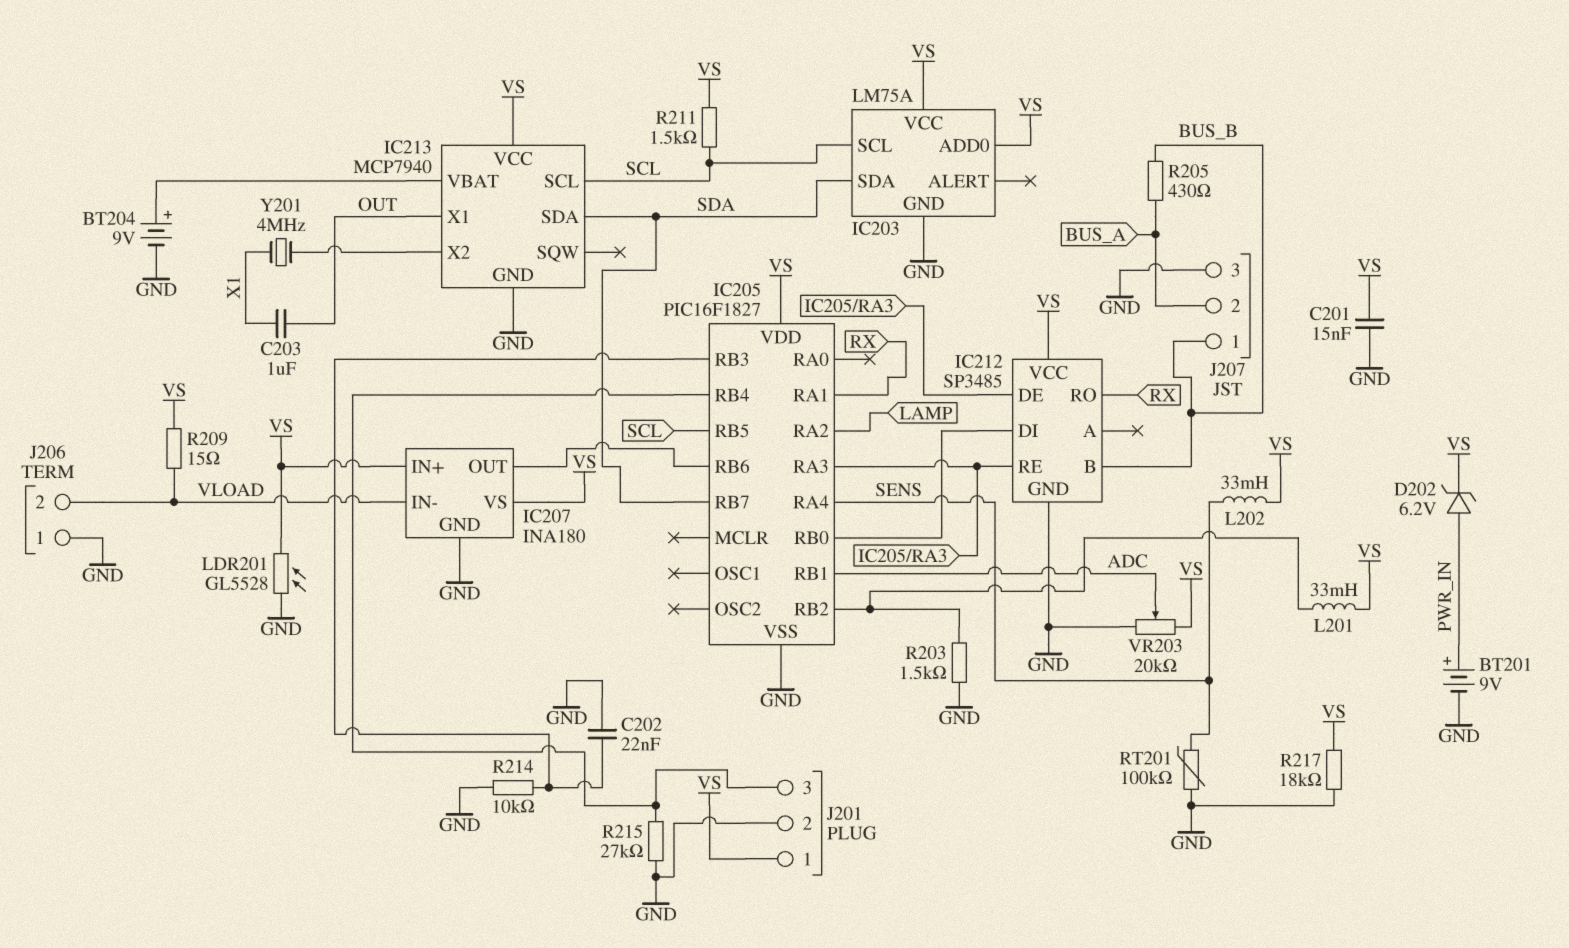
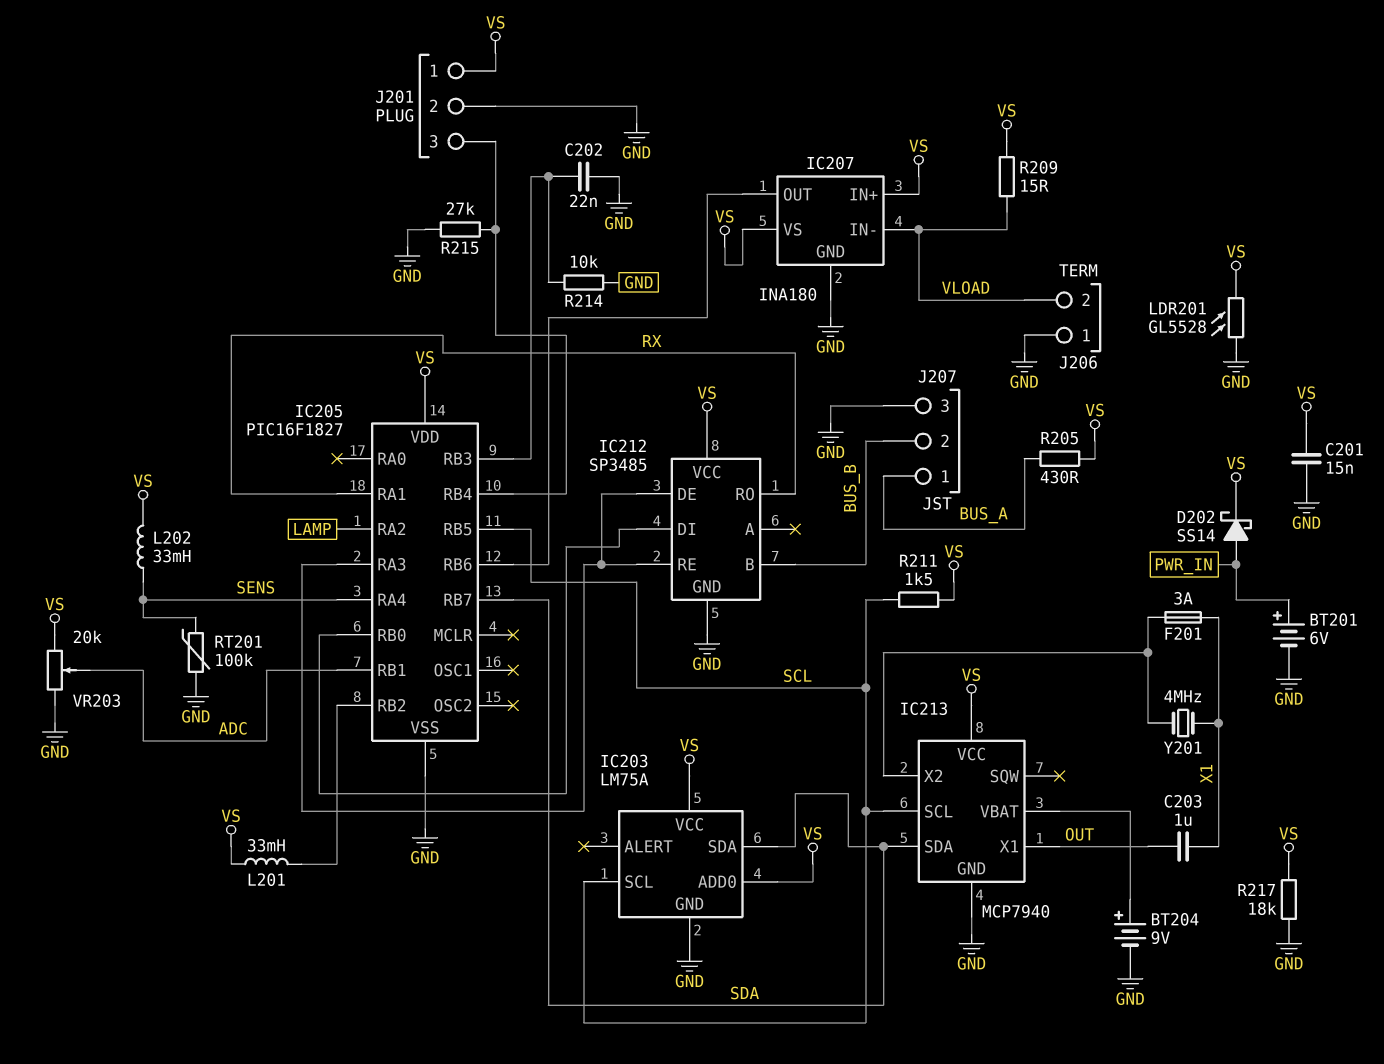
BT201: 9V (plus PWR_IN, minus GND) -> 6V (plus PWR_IN, minus GND)
D202: zener 6.2V (A PWR_IN, K VS) -> schottky SS14 (A PWR_IN, K VS)
F201: none -> 3A (IC213/X2, X1)
J207 pin 1: BUS_B -> BUS_A
J207 pin 2: BUS_A -> BUS_B
R203: 1.5k (GND, IC205/RB2) -> none
R205: 430 (BUS_A, BUS_B) -> 430 (BUS_A, VS)

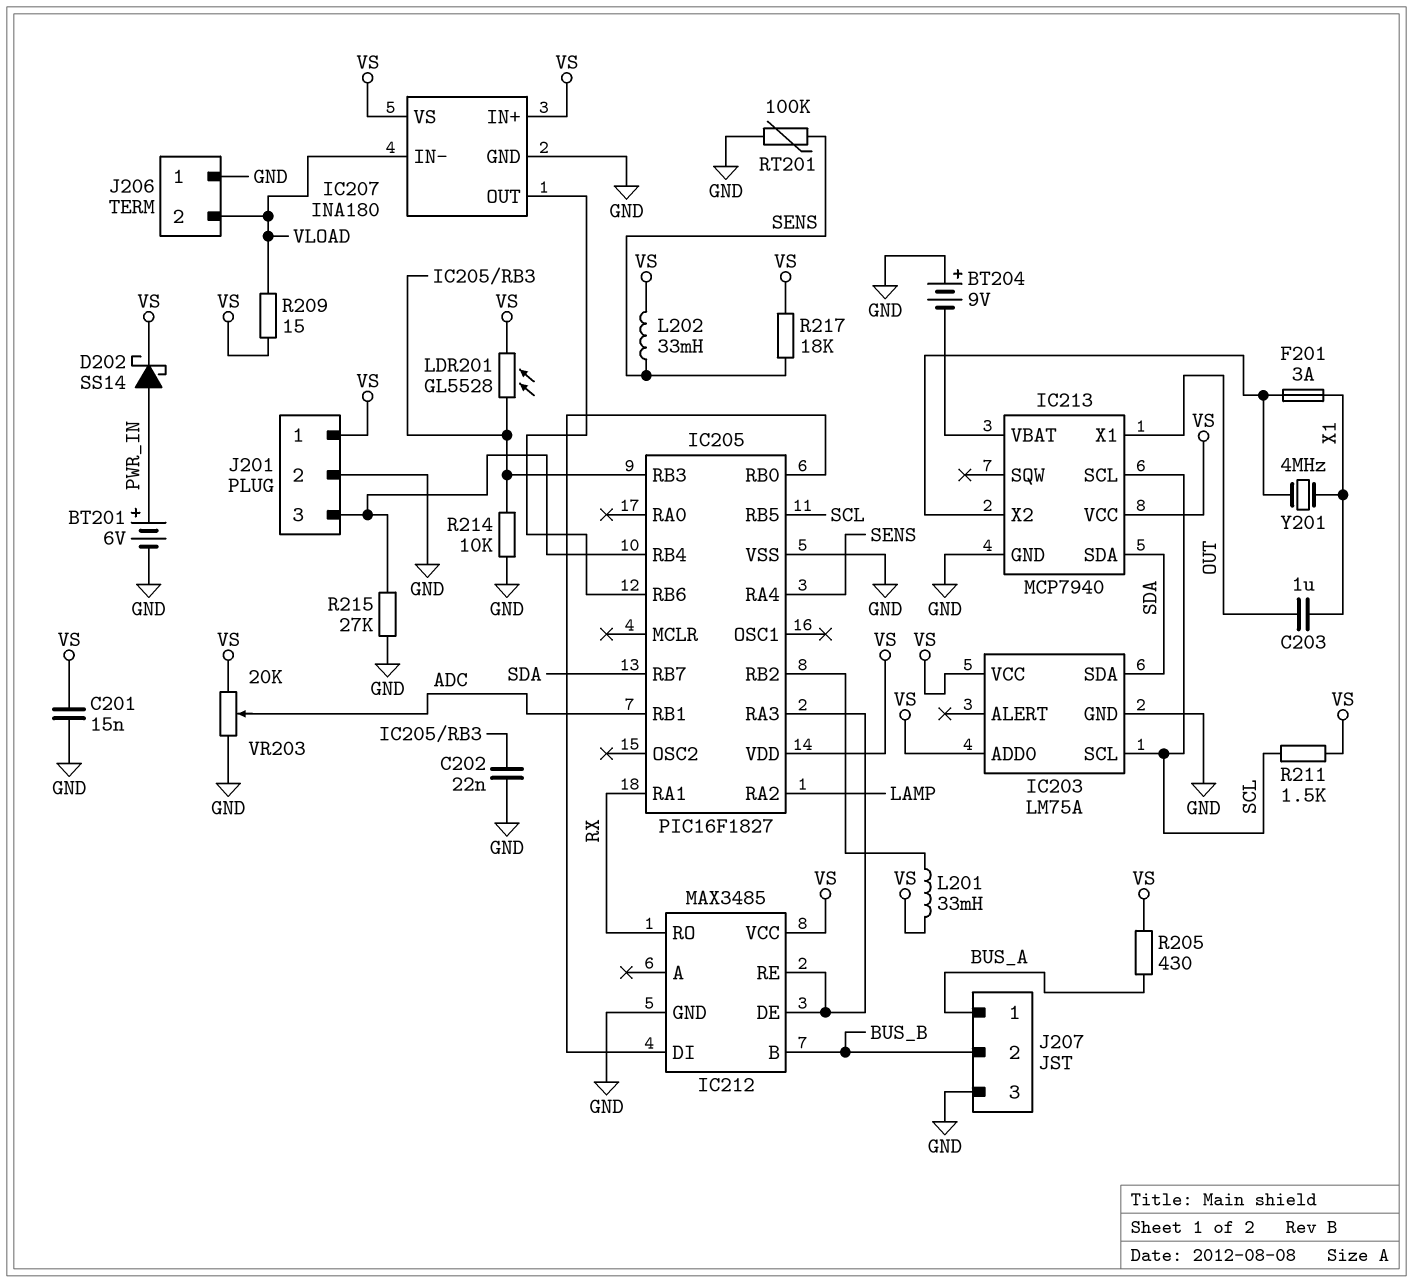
BT204: 9V (plus IC213/VBAT, minus GND) -> 9V (plus GND, minus IC213/VBAT)
IC212: SP3485 -> MAX3485
LDR201: GL5528 (GND, VS) -> GL5528 (IC205/RB3, VS)
R217: 18k (GND, VS) -> 18k (SENS, VS)

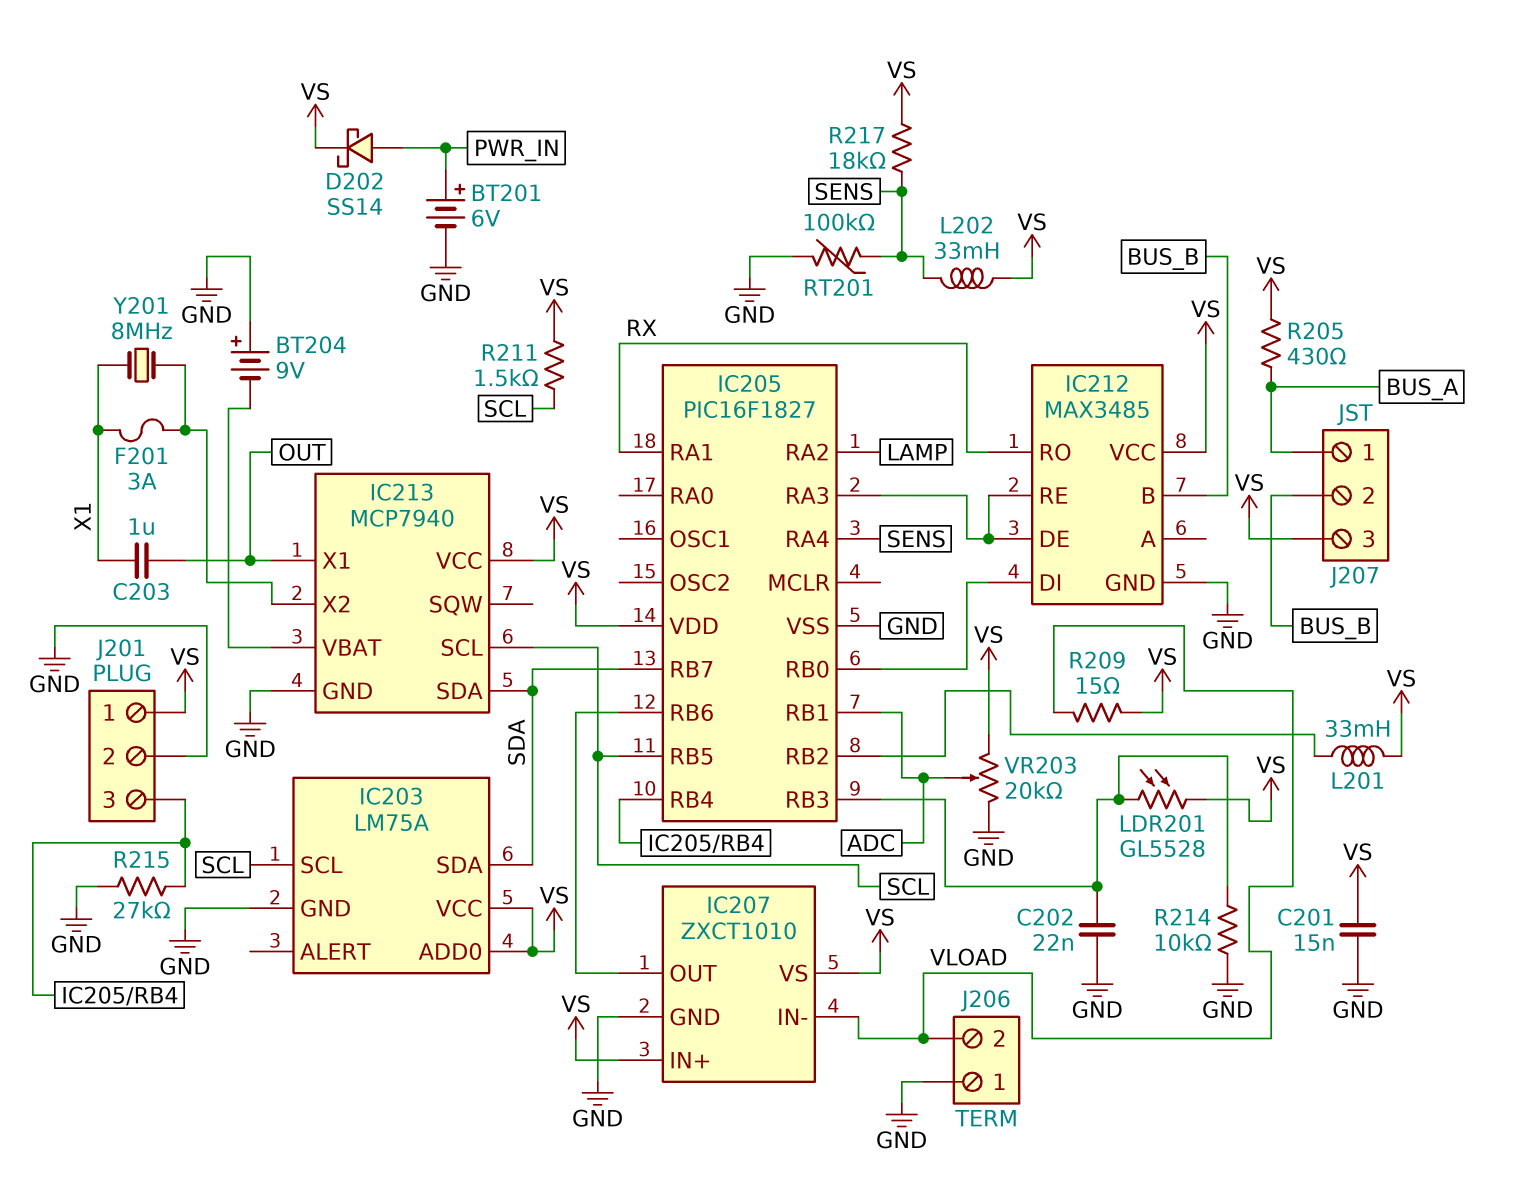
IC207: INA180 -> ZXCT1010
J207 pin 3: GND -> VS
Y201: 4MHz (IC213/X2, X1) -> 8MHz (IC213/X2, X1)

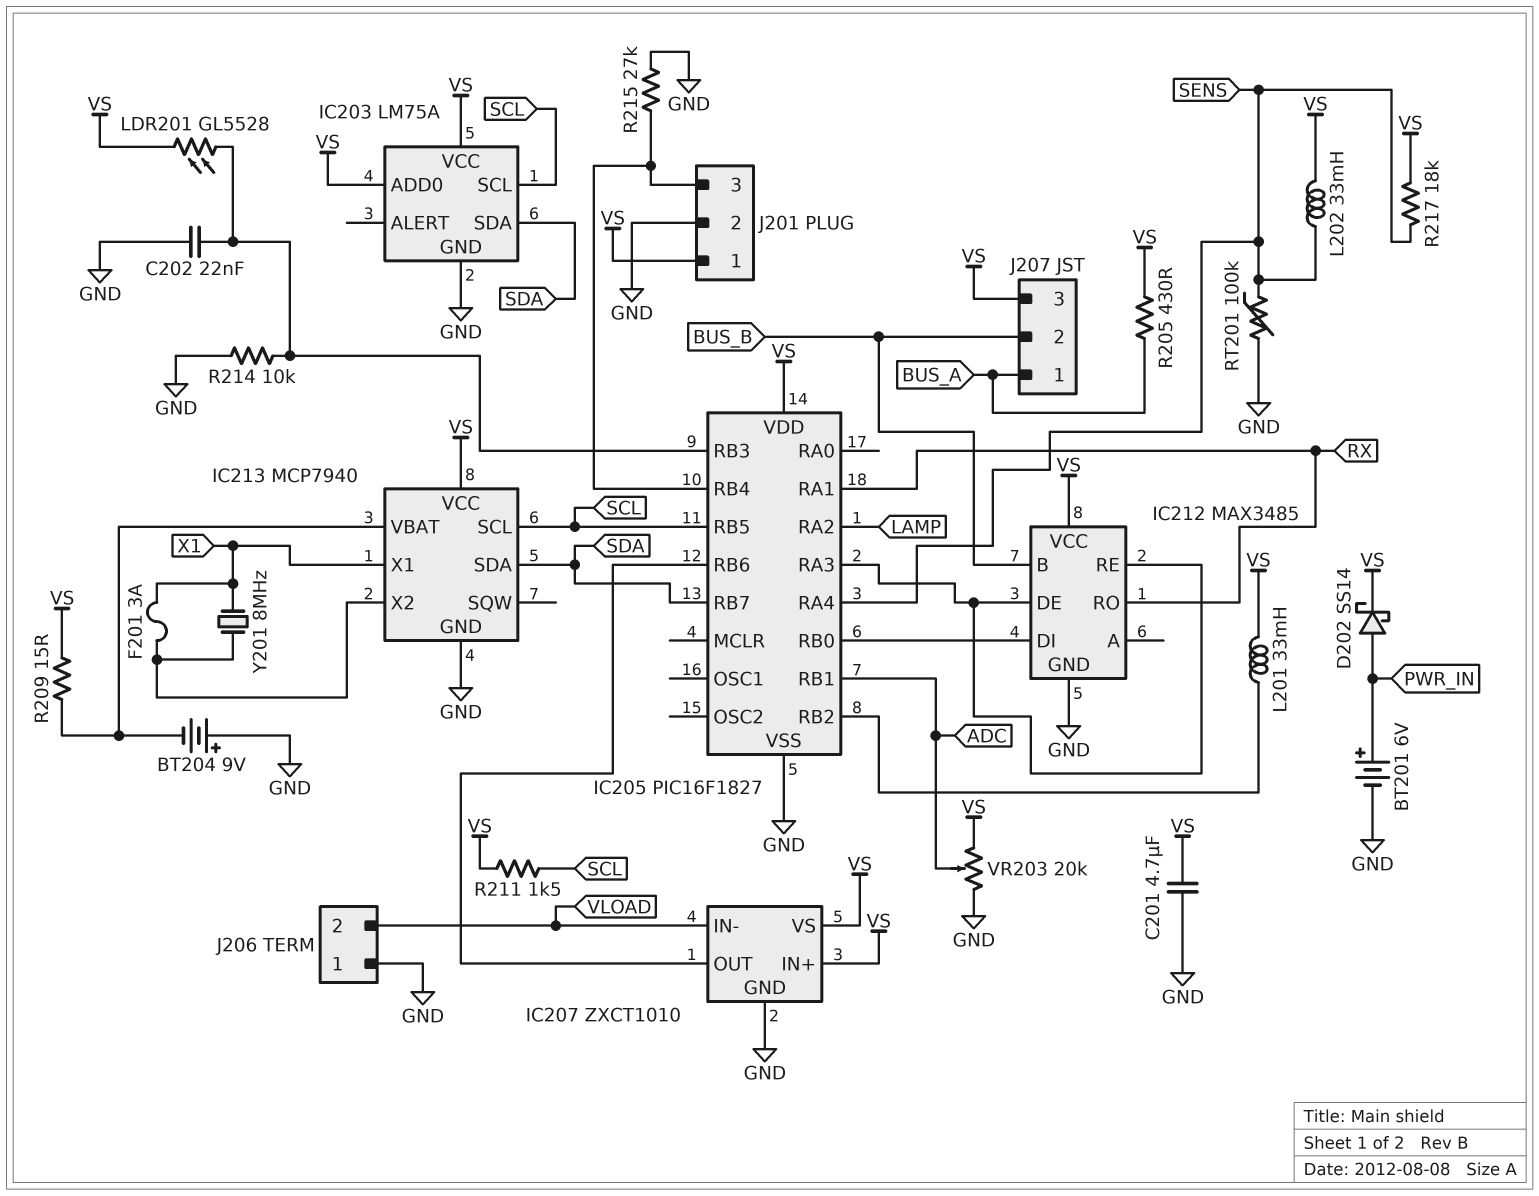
C201: 15nF (GND, VS) -> 4.7uF (GND, VS)
C203: 1uF (OUT, X1) -> none
IC213 pin X1: OUT -> X1
R209: 15 (VLOAD, VS) -> 15 (IC213/VBAT, VS)

